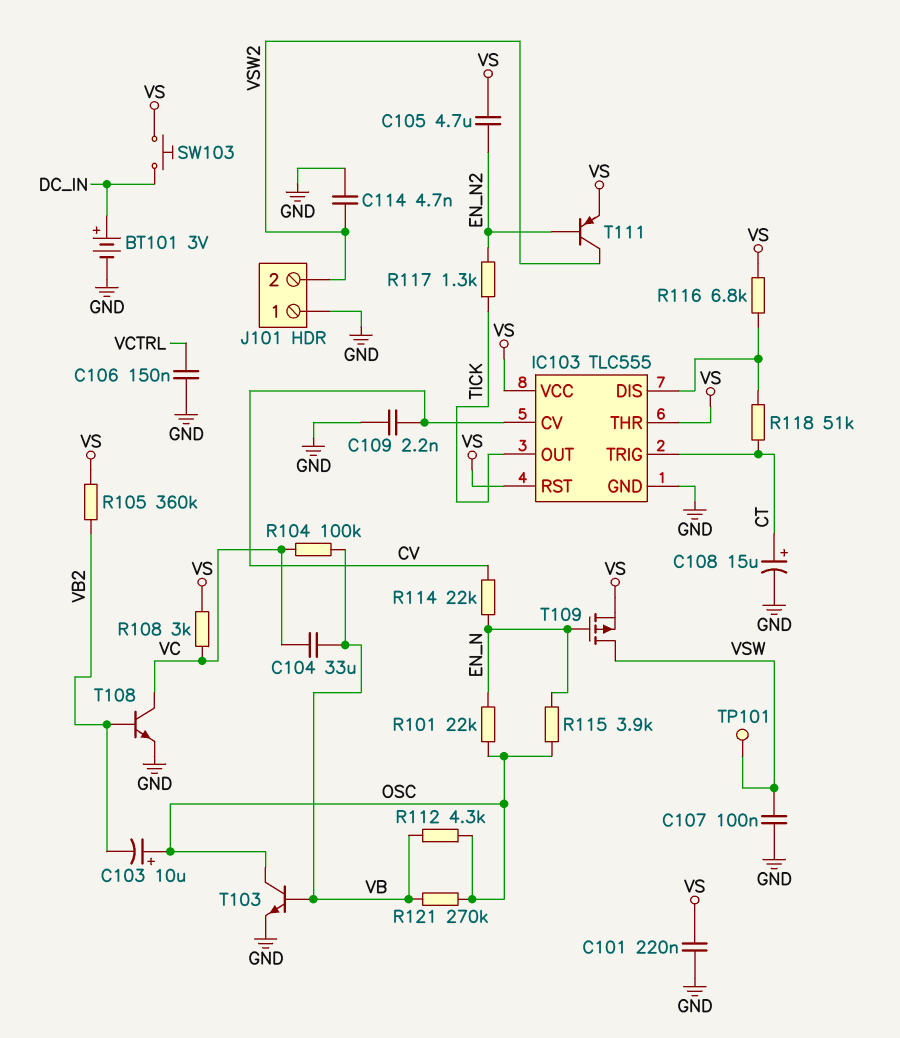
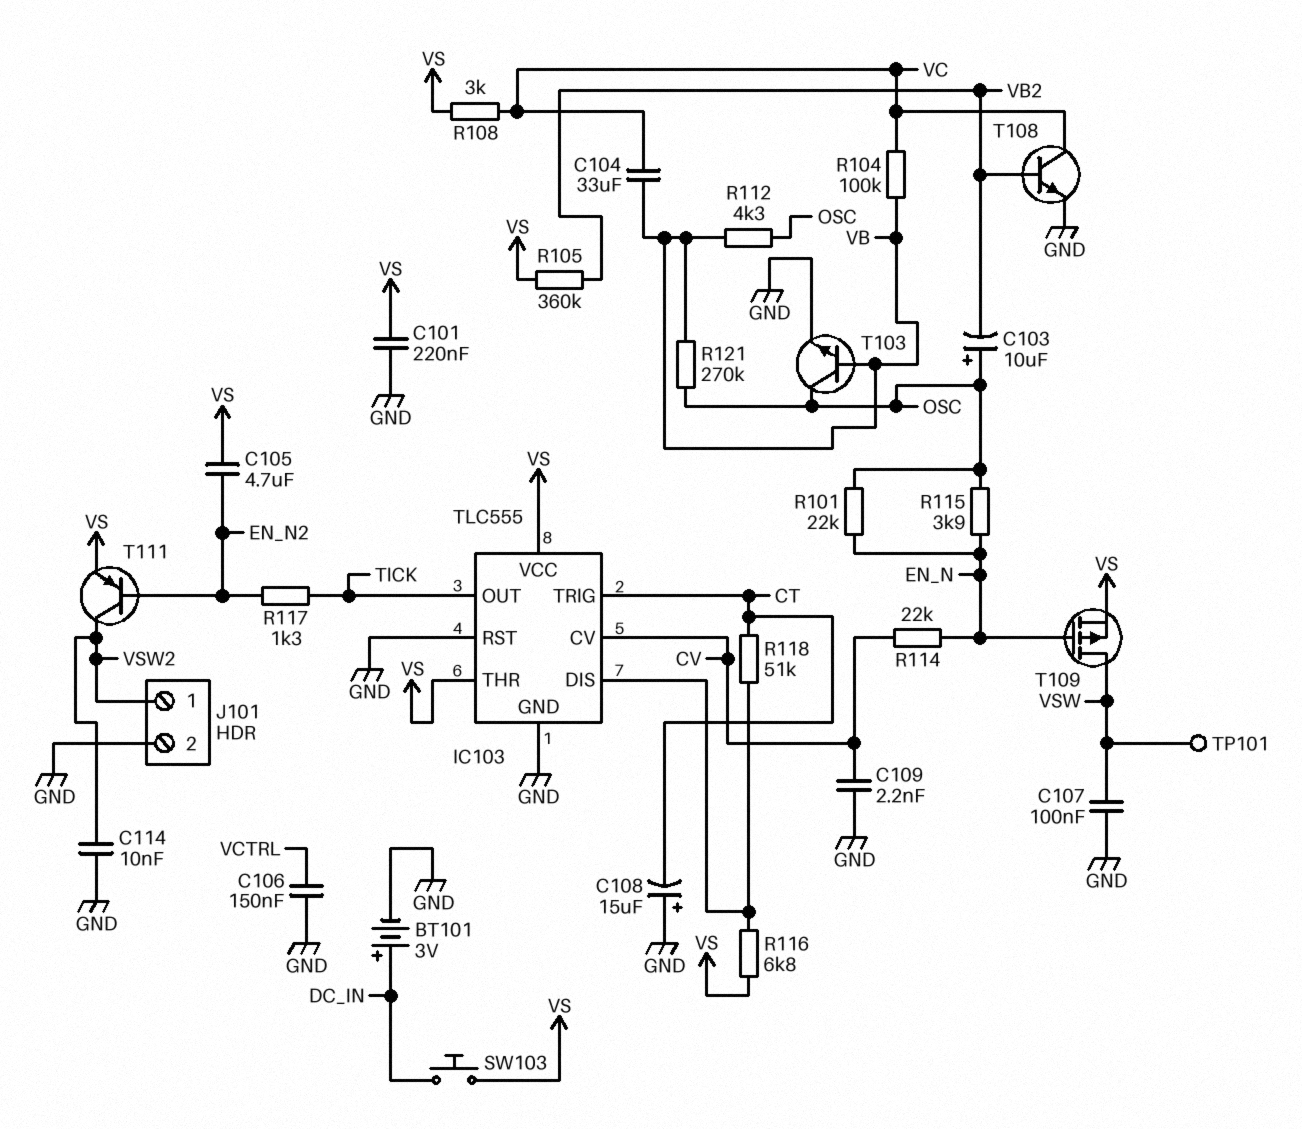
C108: 15uF (plus CT, minus GND) -> 15uF (plus GND, minus CT)
C114: 4.7nF (GND, VSW2) -> 10nF (GND, VSW2)
IC103 pin RST: VS -> GND
J101 pin 1: GND -> VSW2
J101 pin 2: VSW2 -> GND

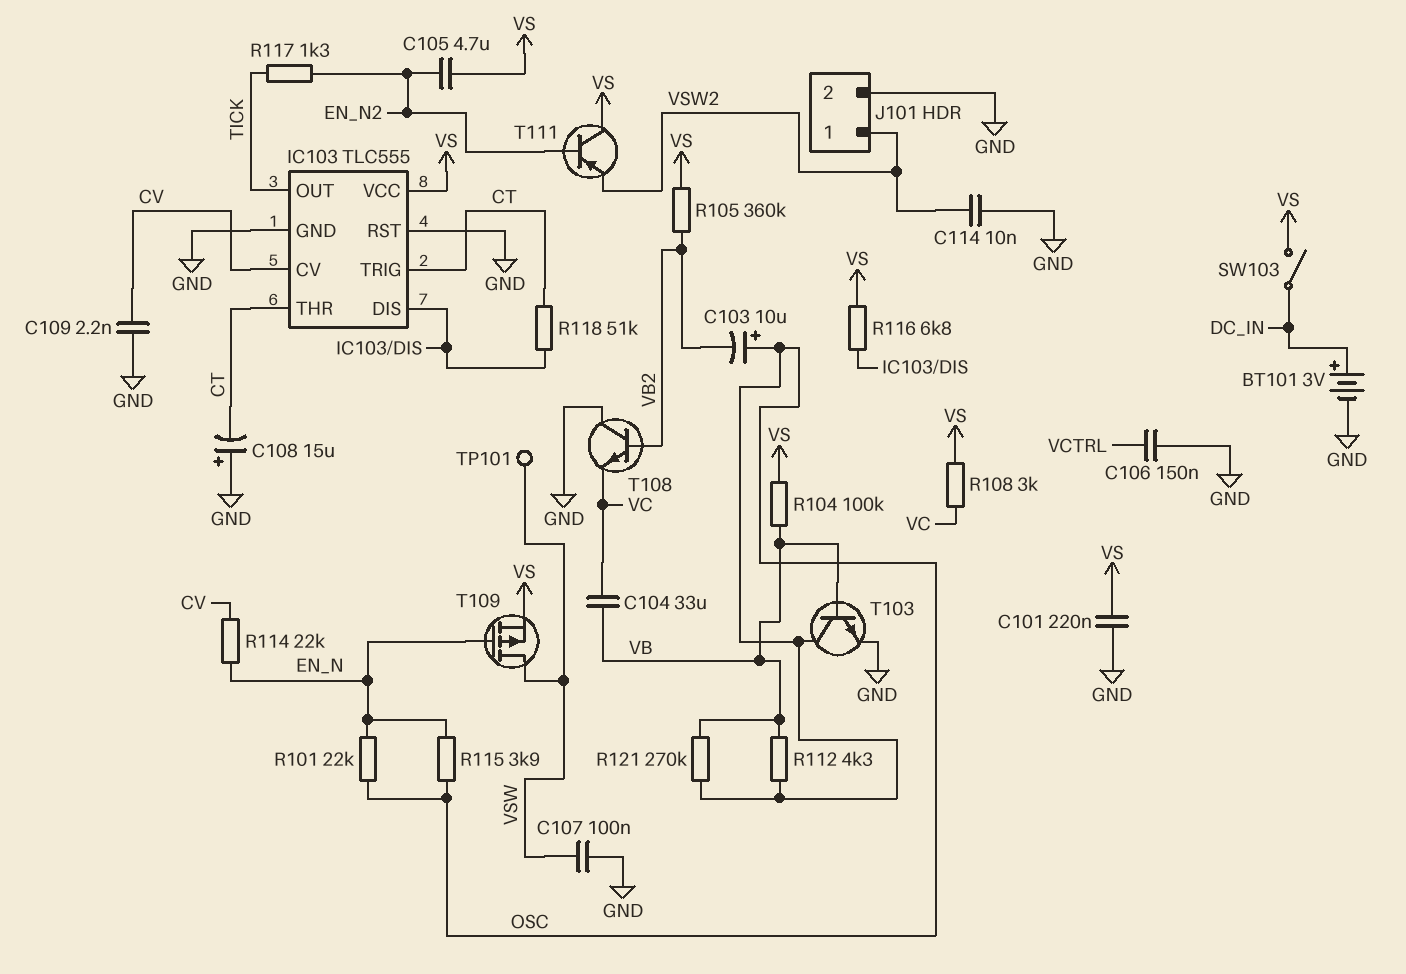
IC103 pin THR: VS -> CT
R104: 100k (VB, VC) -> 100k (VB, VS)
SW103: button (DC_IN, VS) -> switch (DC_IN, VS)
T108: NPN (B VB2, C VC, E GND) -> NPN (B VB2, C GND, E VC)
T111: PNP (B EN_N2, C VSW2, E VS) -> PNP (B EN_N2, C VS, E VSW2)

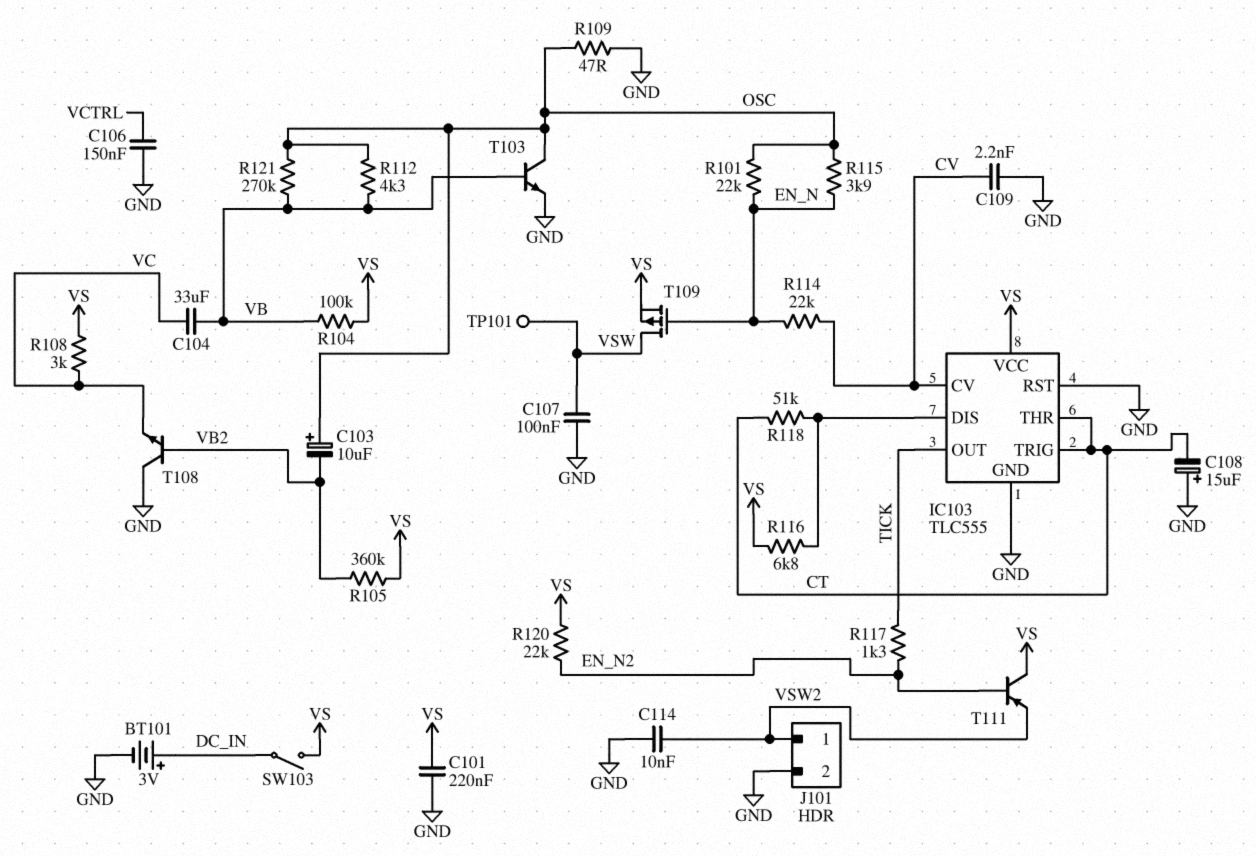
C105: 4.7uF (EN_N2, VS) -> none
R109: none -> 47 (GND, OSC)
R120: none -> 22k (EN_N2, VS)

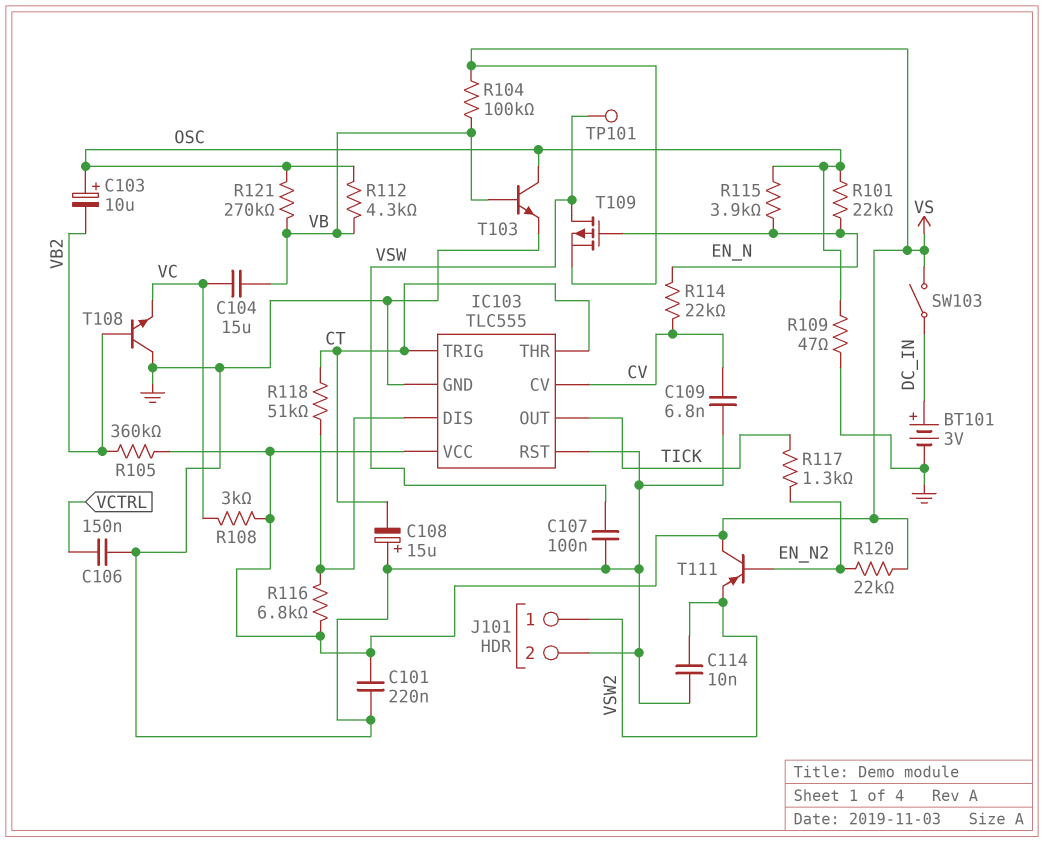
C104: 33uF (VB, VC) -> 15uF (VB, VC)
C109: 2.2nF (CV, GND) -> 6.8nF (CV, GND)

